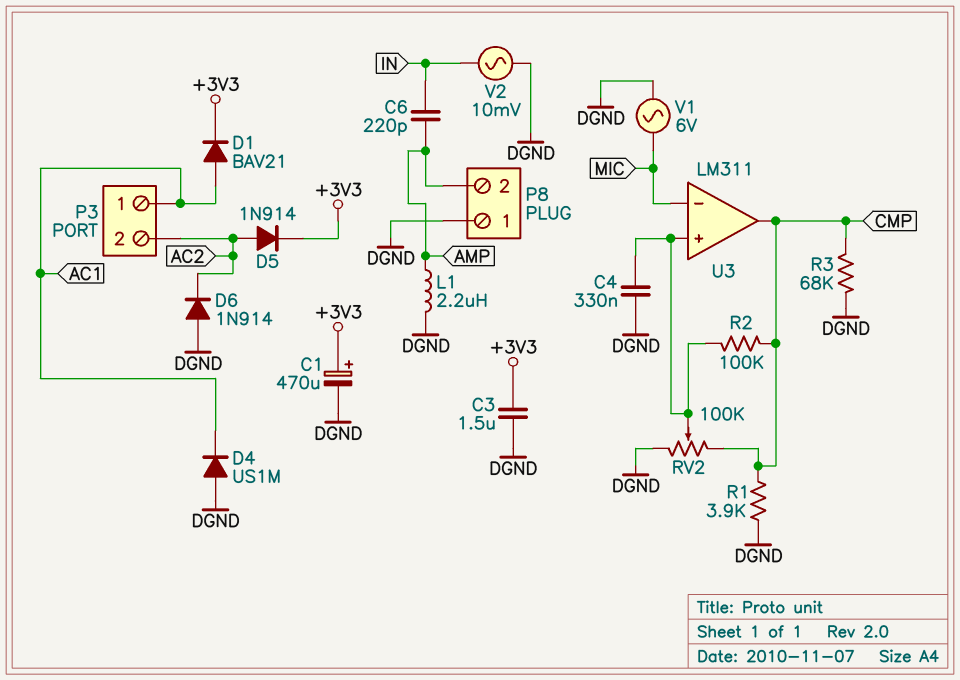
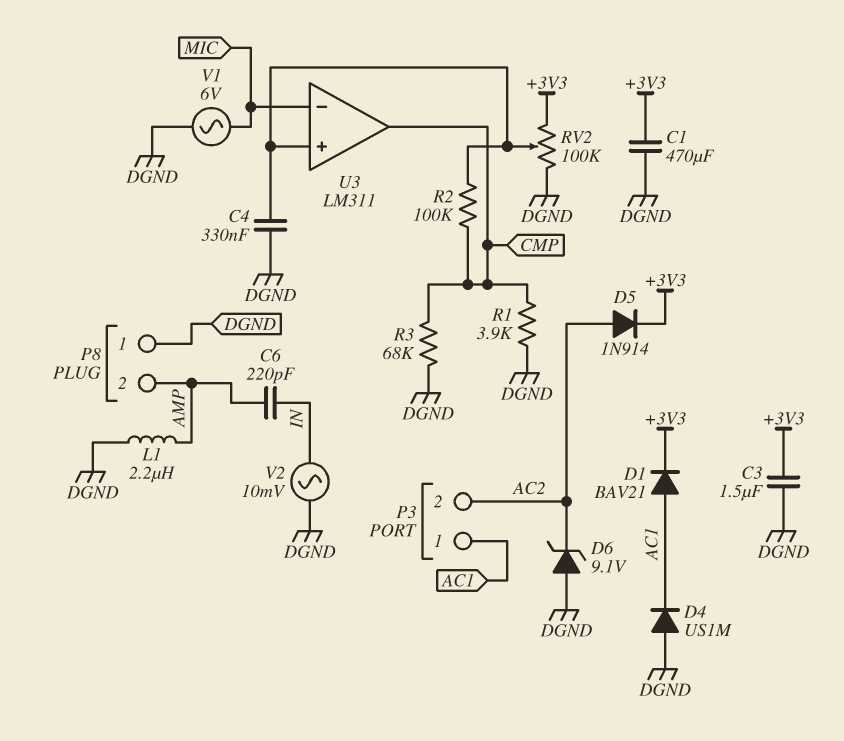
C1: 470uF (plus +3V3, minus DGND) -> 470uF (+3V3, DGND)
D6: diode 1N914 (A DGND, K AC2) -> zener 9.1V (A DGND, K AC2)
RV2: 100k (CMP, DGND, wiper U3/in+) -> 100k (+3V3, DGND, wiper U3/in+)

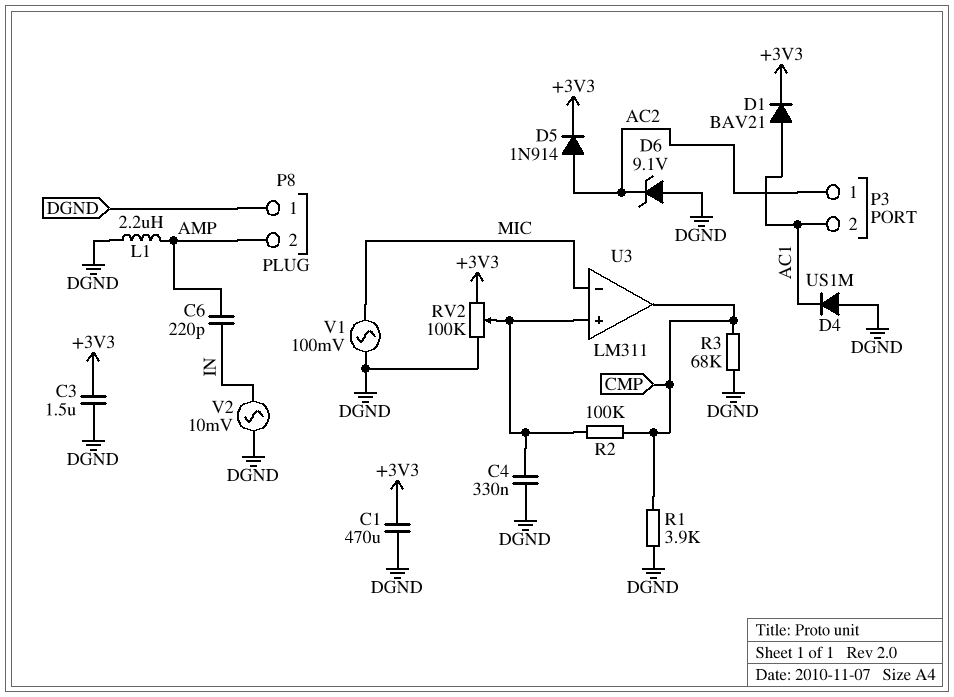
P3 pin 1: AC1 -> AC2
P3 pin 2: AC2 -> AC1
V1: AC 6V (DGND, MIC) -> AC 100mV (DGND, MIC)

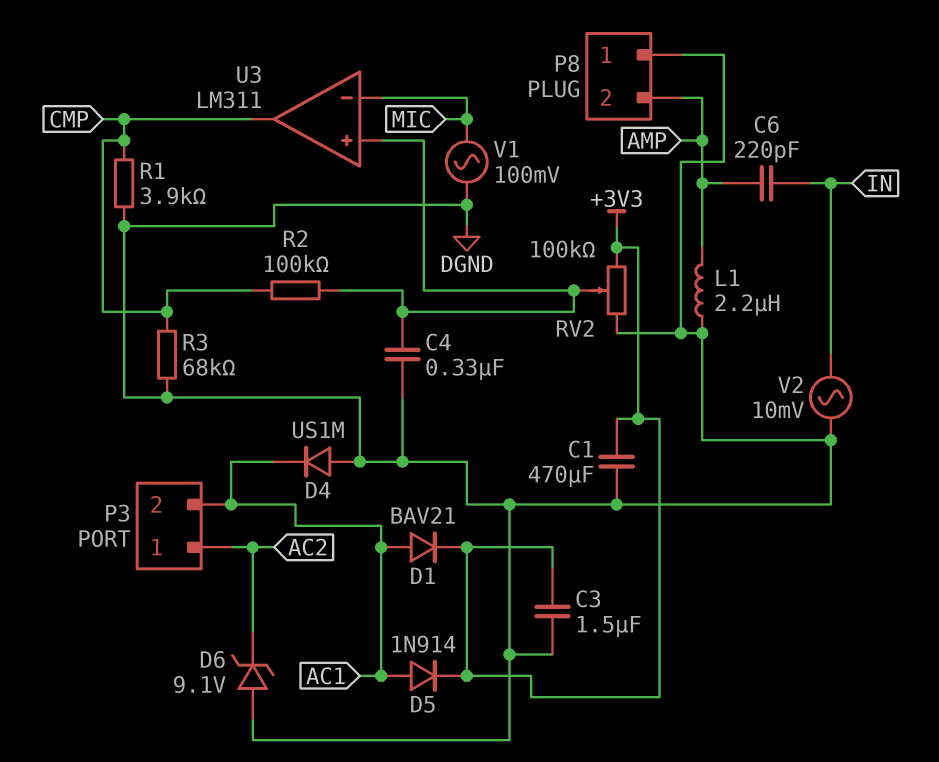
D5: diode 1N914 (A AC2, K +3V3) -> diode 1N914 (A AC1, K +3V3)

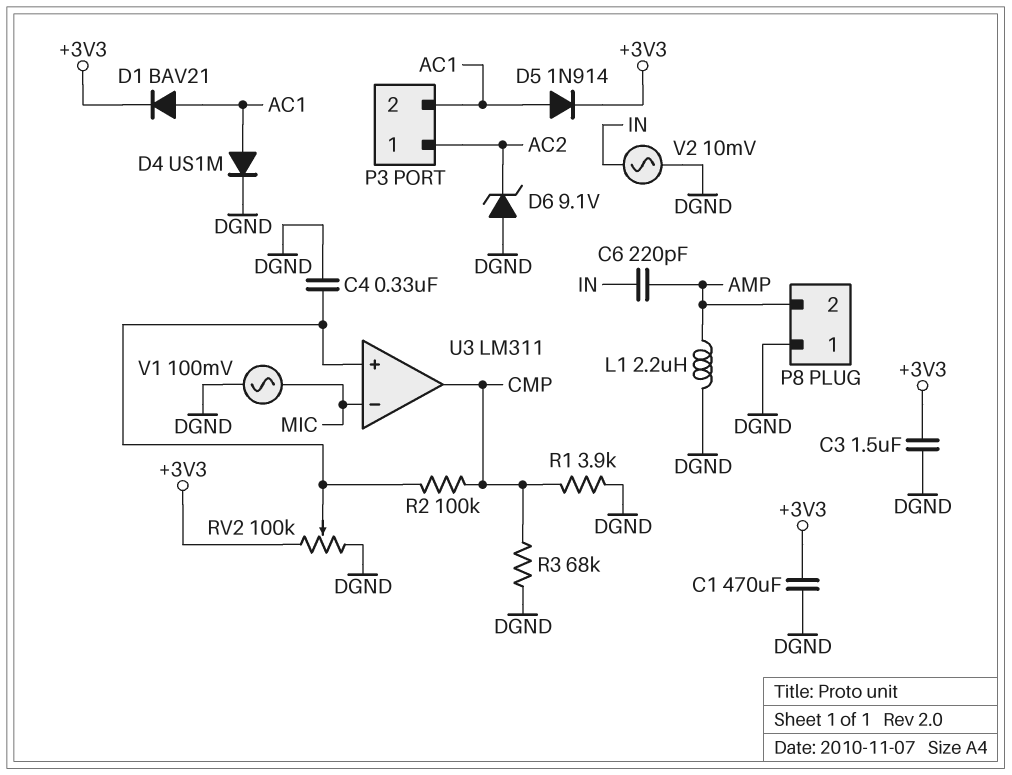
D4: diode US1M (A DGND, K AC1) -> diode US1M (A AC1, K DGND)

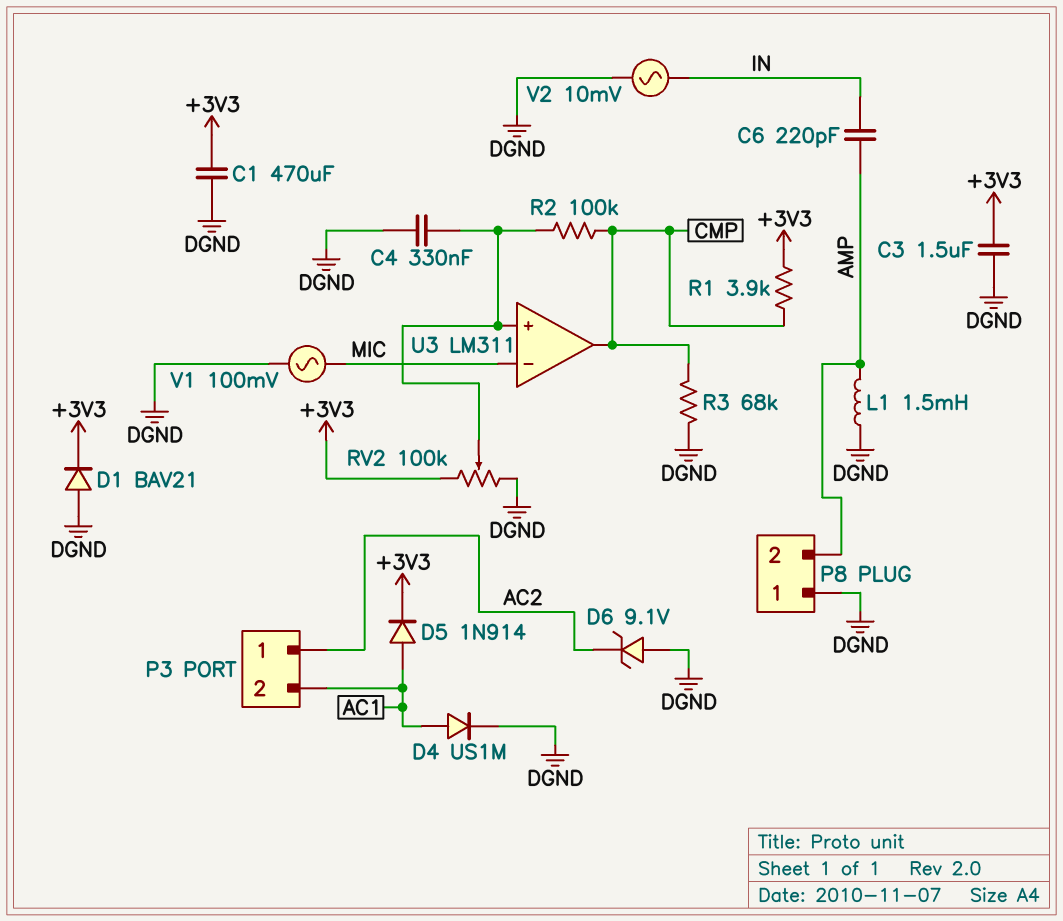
D1: diode BAV21 (A AC1, K +3V3) -> diode BAV21 (A DGND, K +3V3)
L1: 2.2uH (AMP, DGND) -> 1.5mH (AMP, DGND)
R1: 3.9k (CMP, DGND) -> 3.9k (+3V3, CMP)

